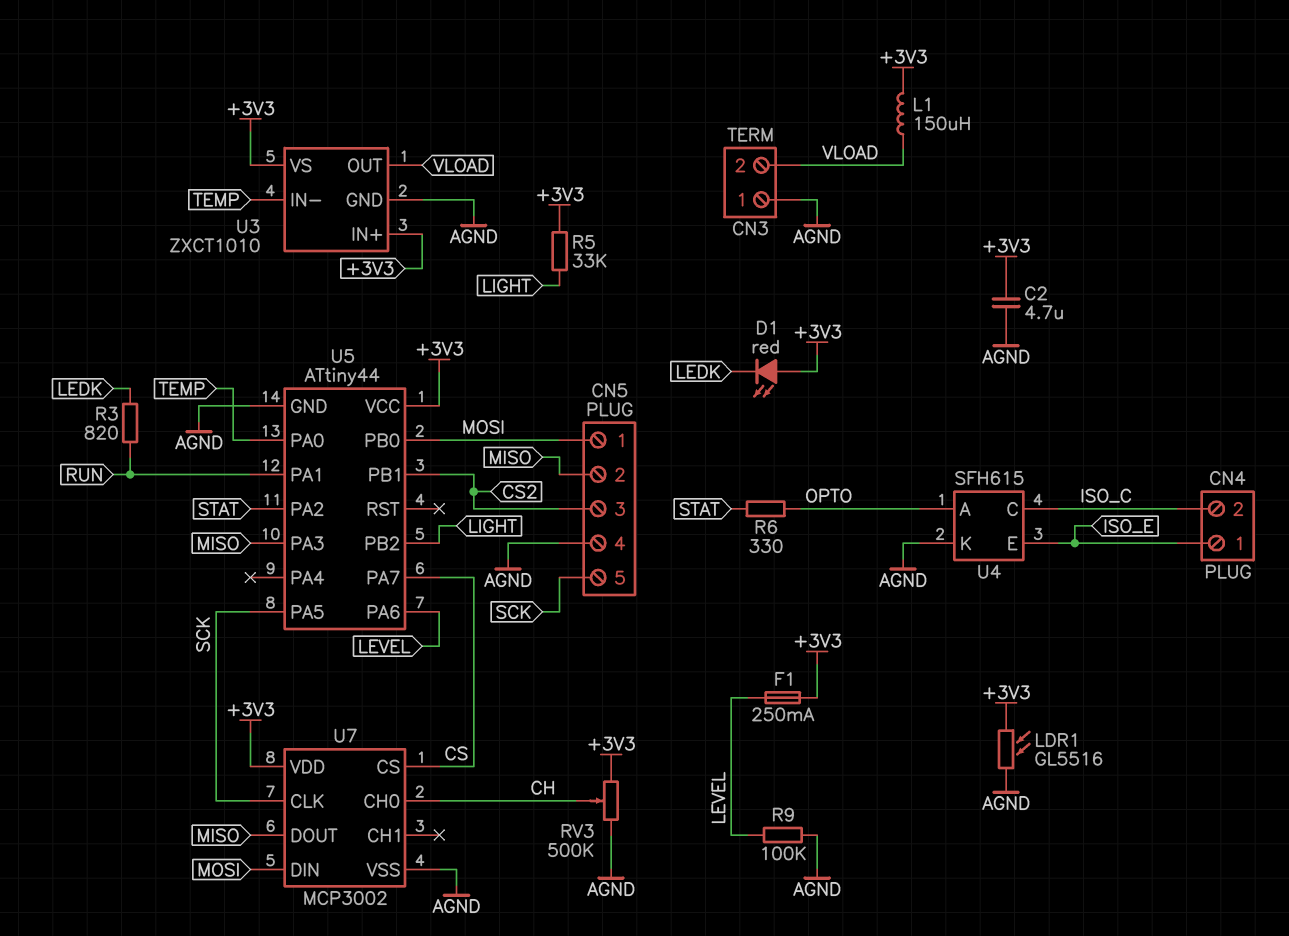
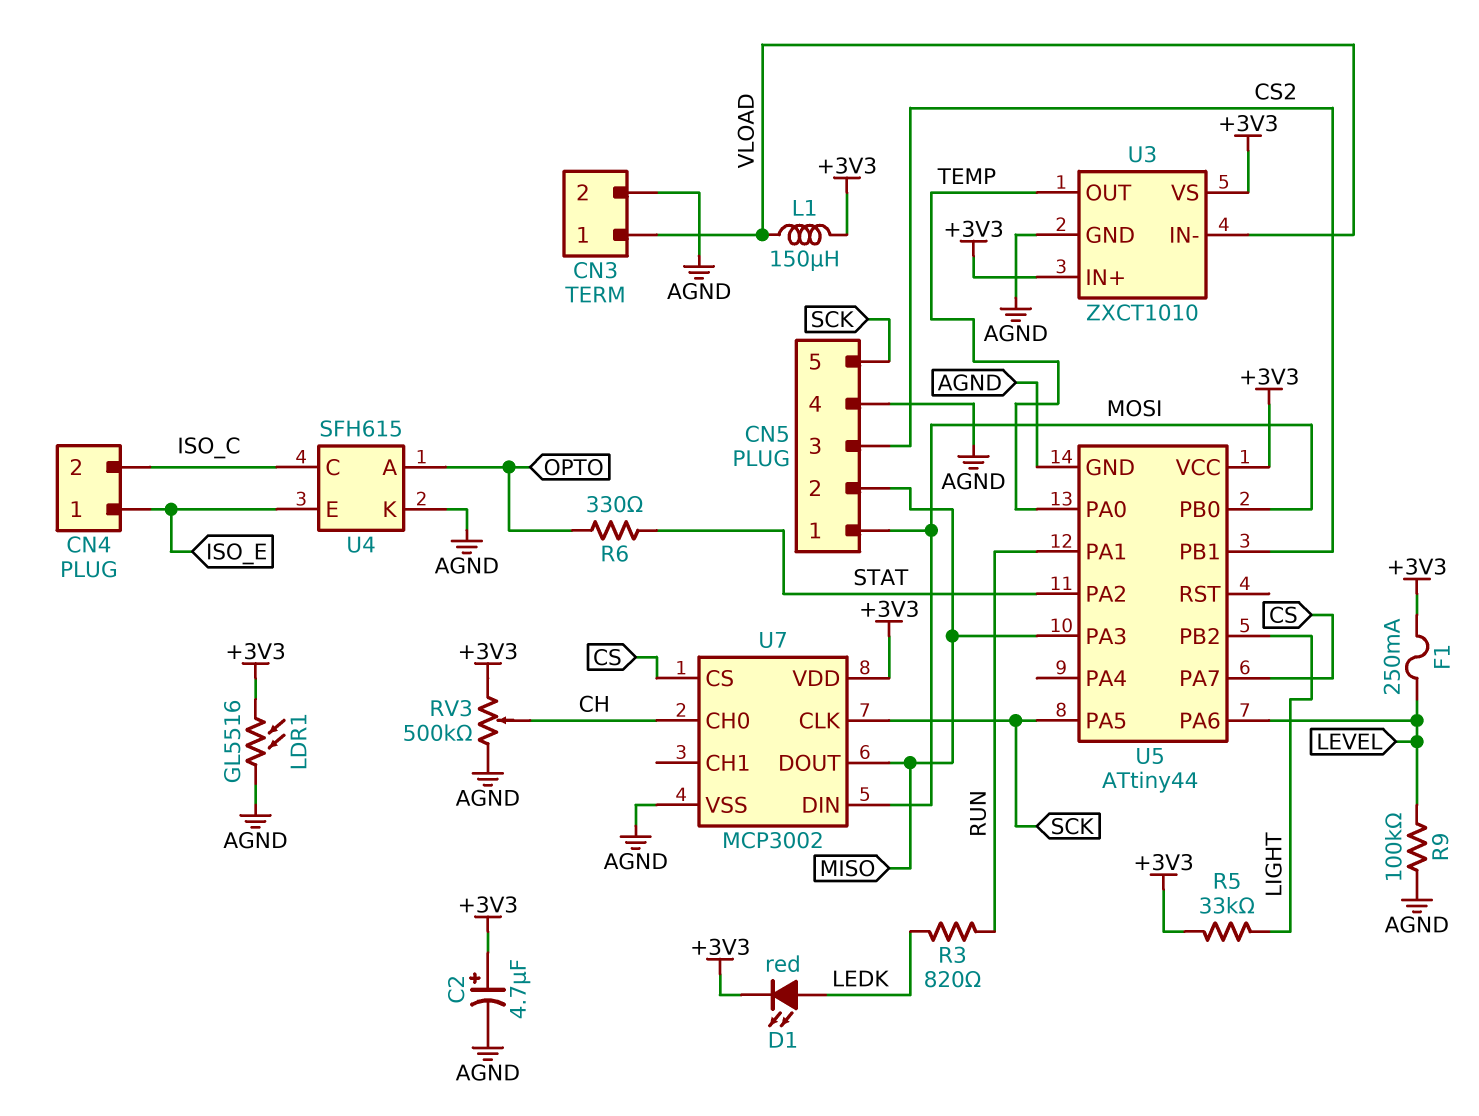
C2: 4.7uF (+3V3, AGND) -> 4.7uF (plus +3V3, minus AGND)
CN3 pin 1: AGND -> VLOAD
CN3 pin 2: VLOAD -> AGND
D1: LED red (A +3V3, K LEDK) -> LED red (A LEDK, K +3V3)
U3 pin IN-: TEMP -> VLOAD
U3 pin OUT: VLOAD -> TEMP

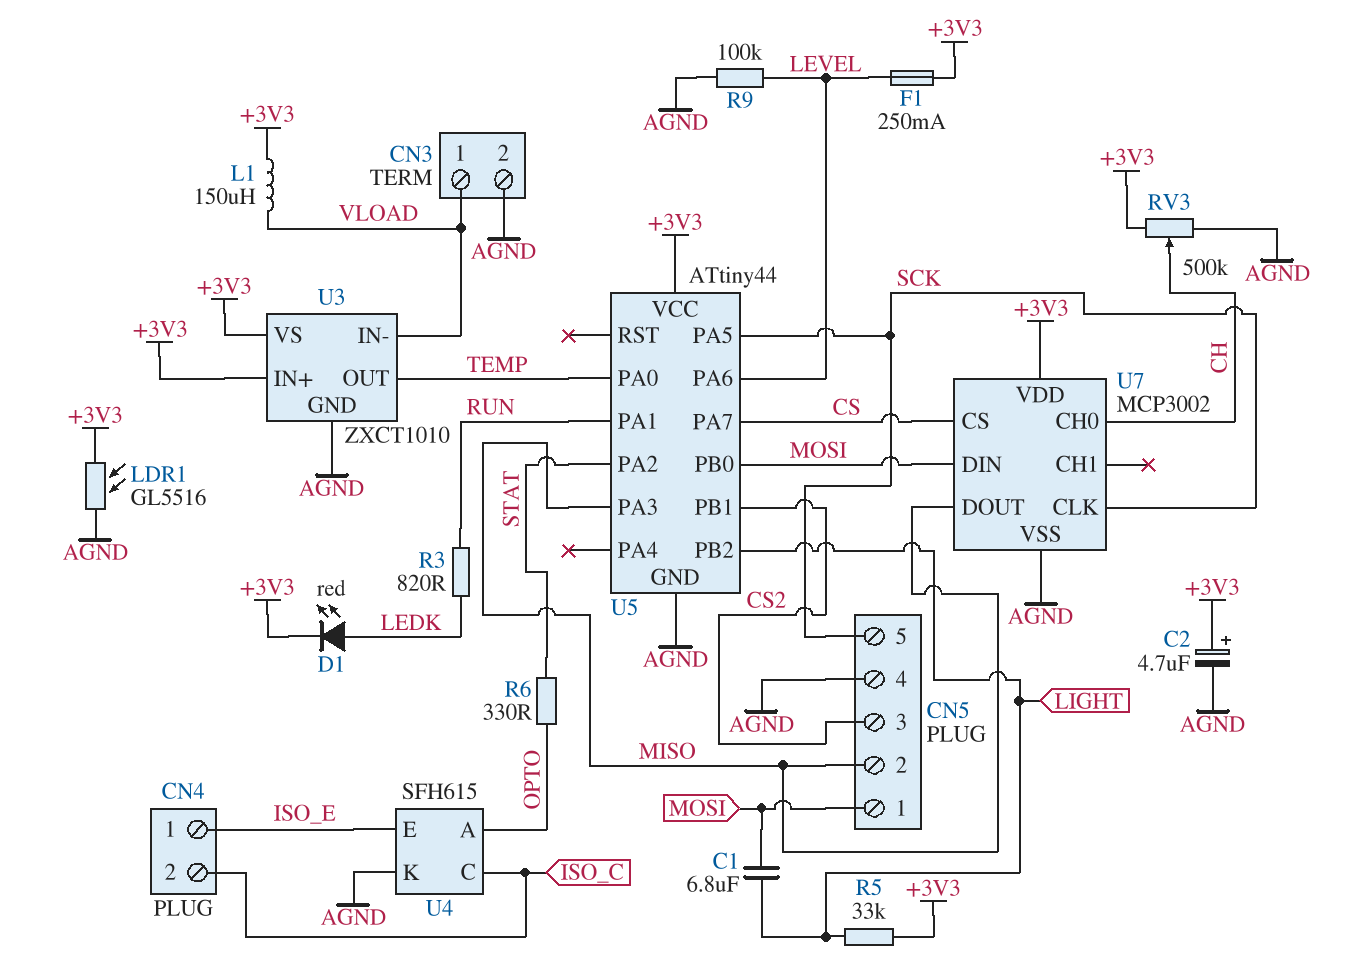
C1: none -> 6.8uF (LIGHT, MOSI)

